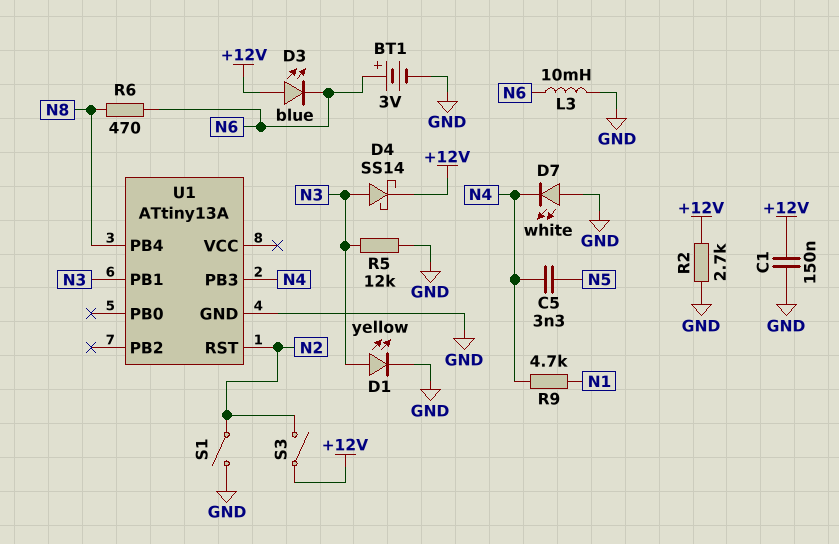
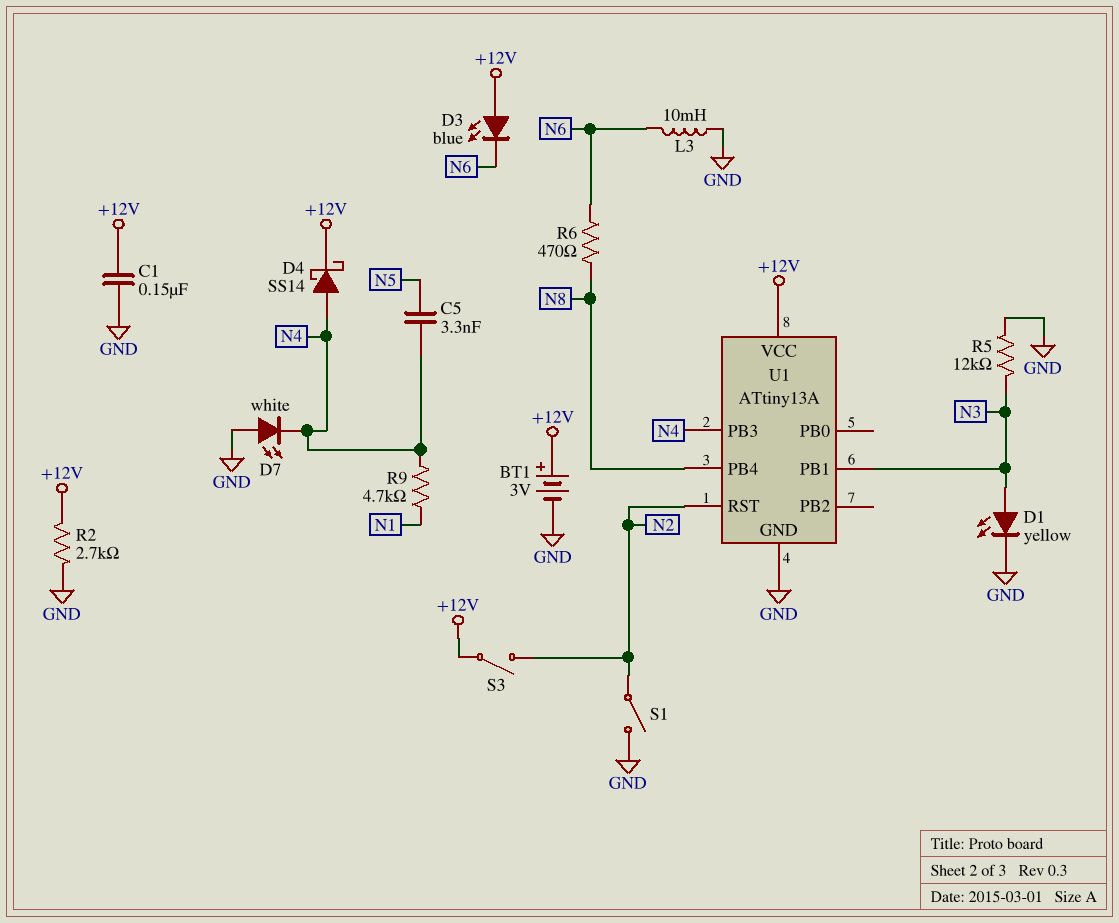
BT1: 3V (plus N6, minus GND) -> 3V (plus +12V, minus GND)
D4: schottky SS14 (A N3, K +12V) -> schottky SS14 (A N4, K +12V)
U1 pin VCC: none -> +12V

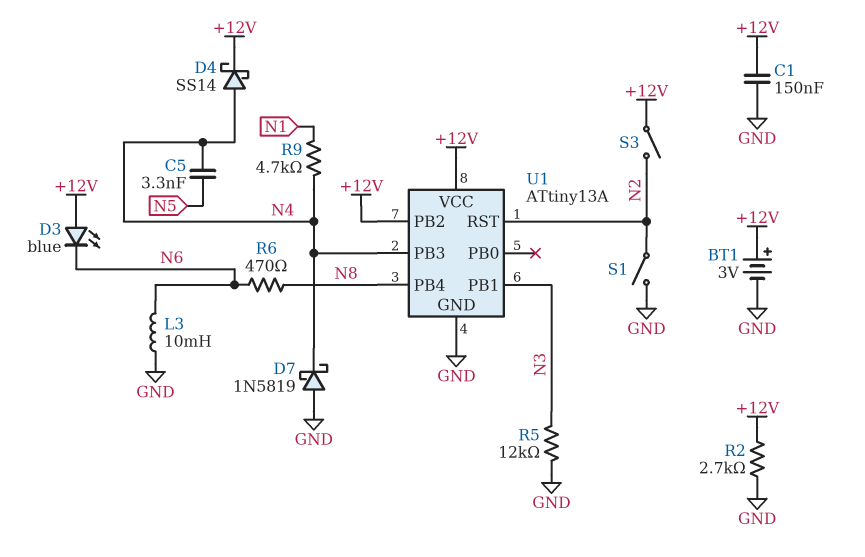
D1: LED yellow (A N3, K GND) -> none
D7: LED white (A GND, K N4) -> schottky 1N5819 (A GND, K N4)
U1 pin PB2: none -> +12V

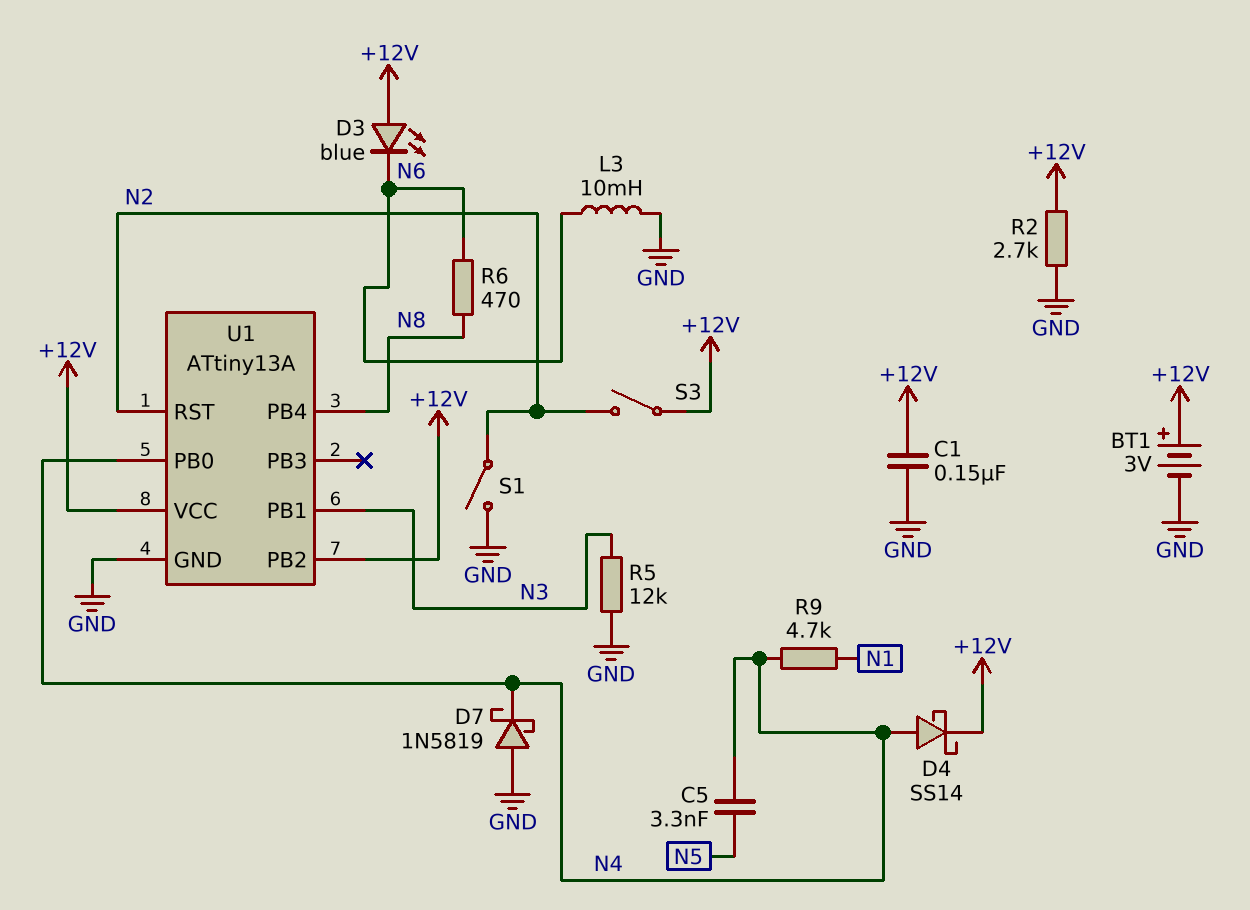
U1 pin PB0: none -> N4
U1 pin PB3: N4 -> none

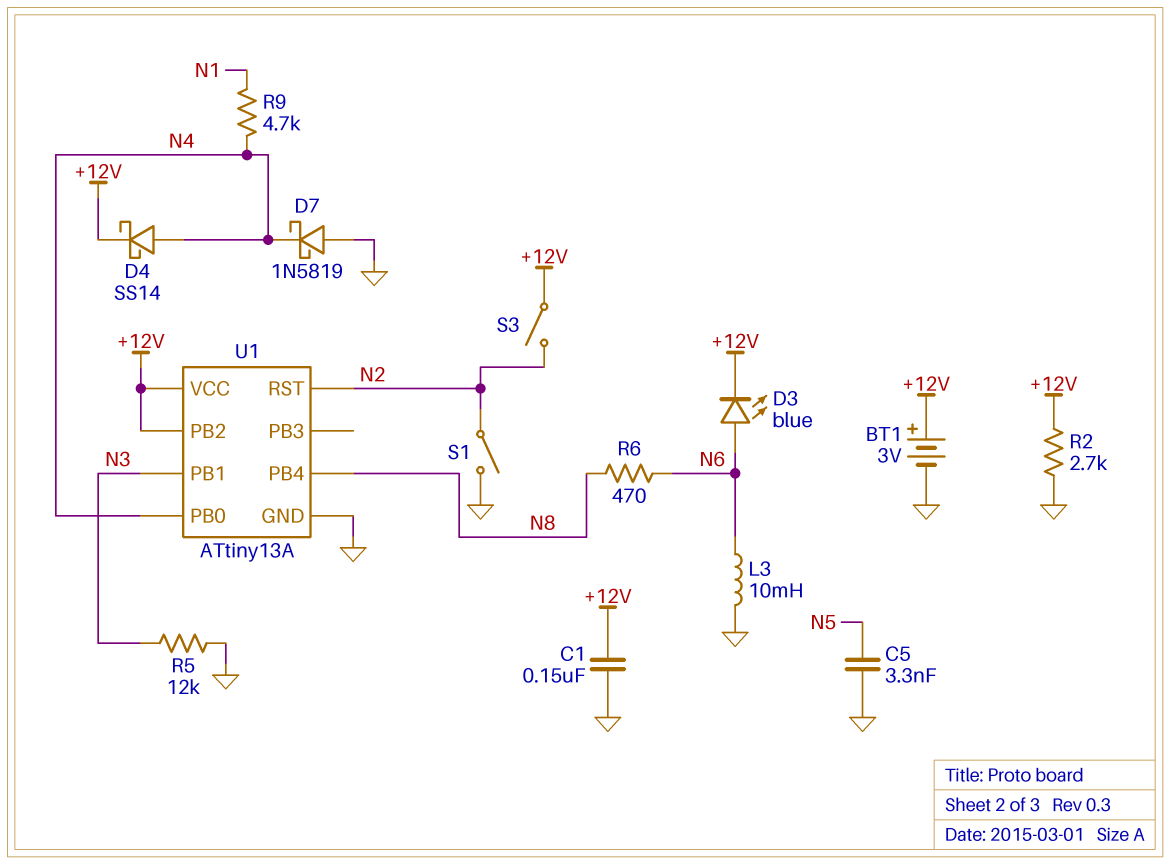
C5: 3.3nF (N4, N5) -> 3.3nF (GND, N5)
D3: LED blue (A +12V, K N6) -> LED blue (A N6, K +12V)

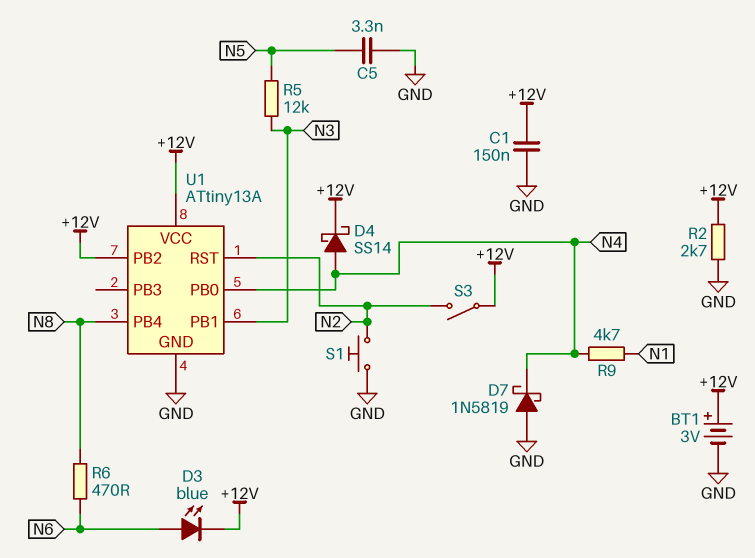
L3: 10mH (GND, N6) -> none
R5: 12k (GND, N3) -> 12k (N3, N5)
S1: switch (GND, N2) -> button (GND, N2)

